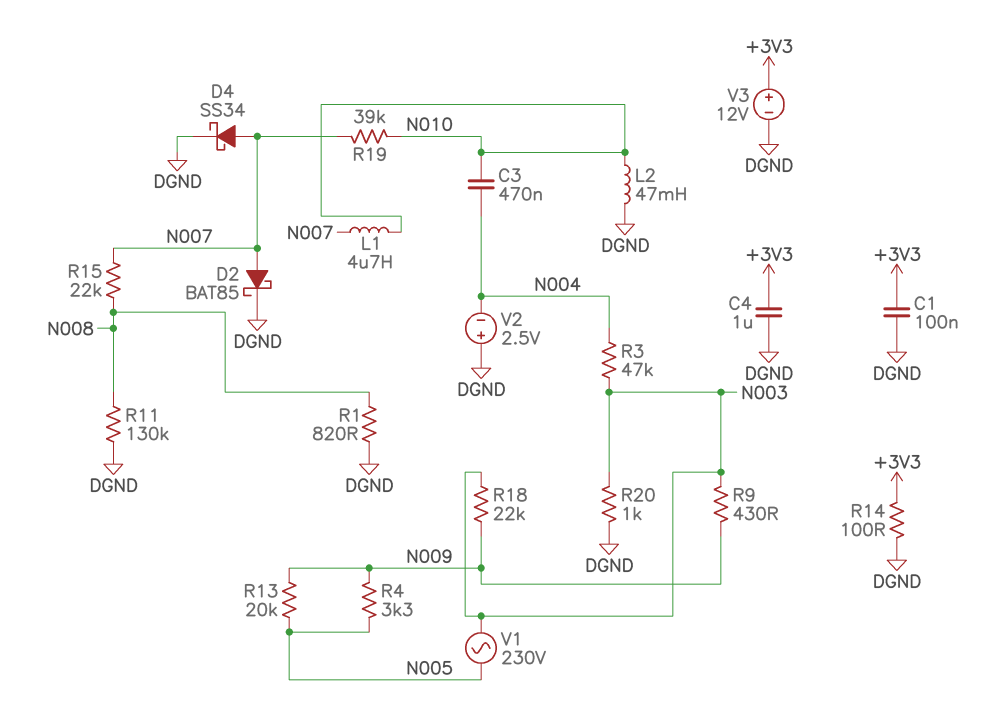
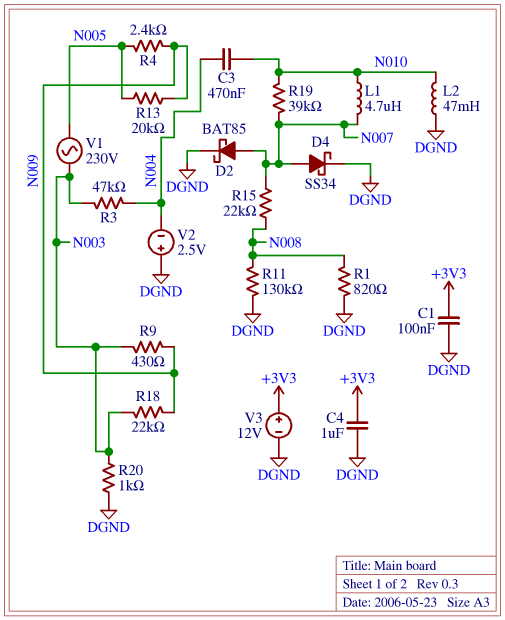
R4: 3.3k (N005, N009) -> 2.4k (N005, N009)
R14: 100 (+3V3, DGND) -> none

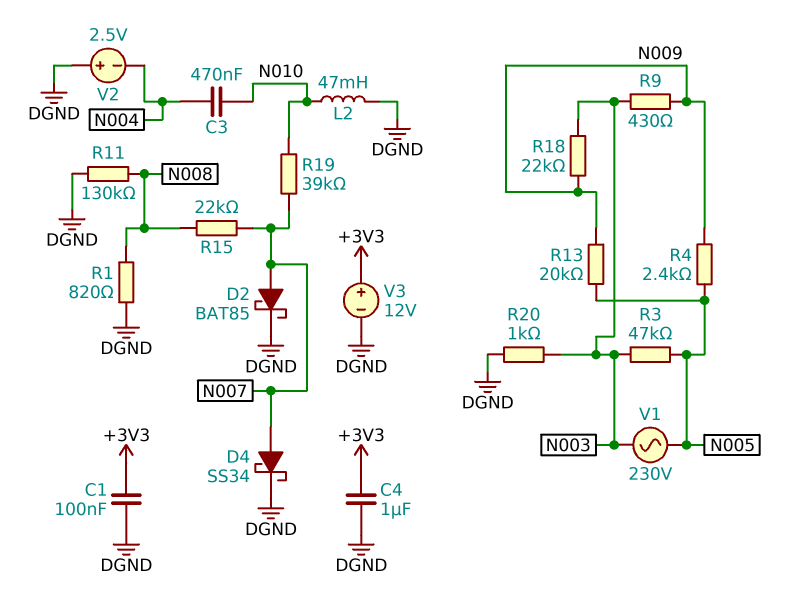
L1: 4.7uH (N007, N010) -> none
R3: 47k (N003, N004) -> 47k (N003, N005)

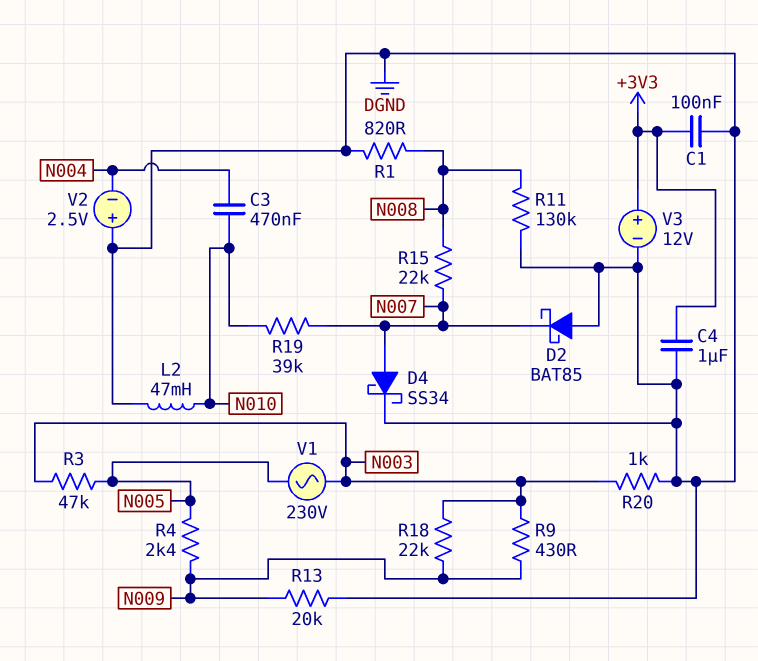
D2: schottky BAT85 (A N007, K DGND) -> schottky BAT85 (A DGND, K N007)
R13: 20k (N005, N009) -> 20k (DGND, N009)

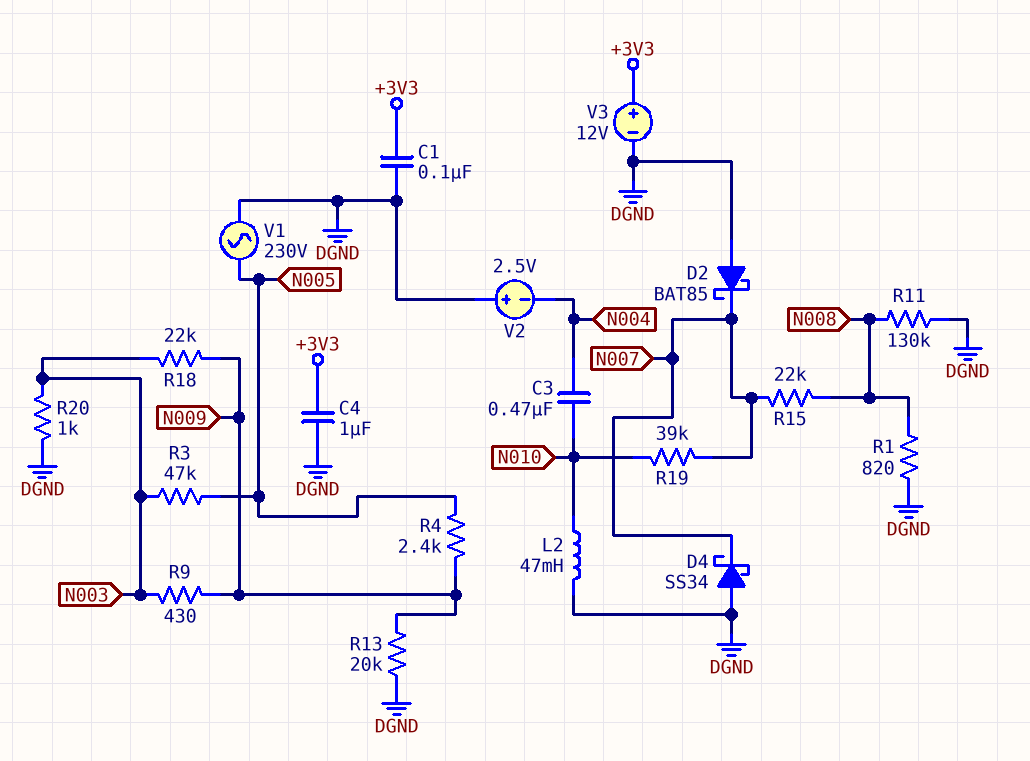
D4: schottky SS34 (A N007, K DGND) -> schottky SS34 (A DGND, K N007)
V1: AC 230V (N003, N005) -> AC 230V (DGND, N005)

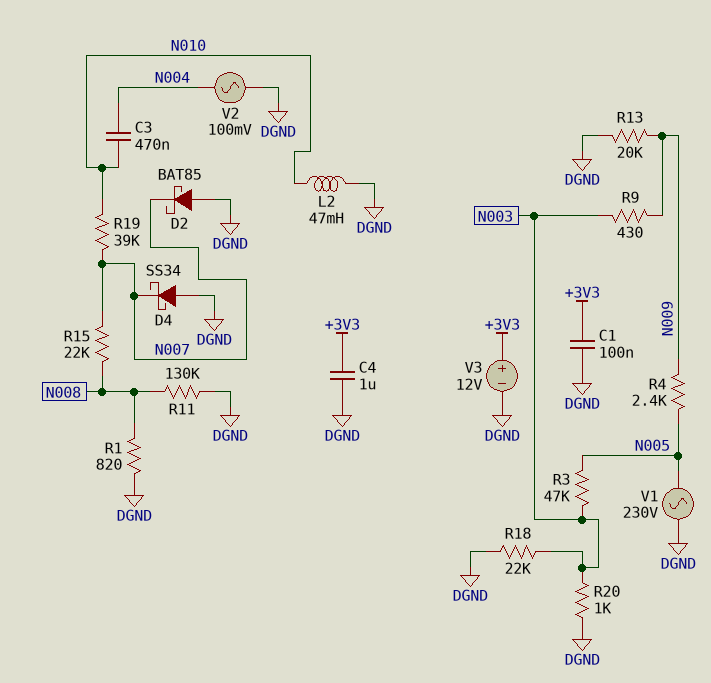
R18: 22k (N003, N009) -> 22k (DGND, N003)
V2: 2.5V (plus DGND, minus N004) -> AC 100mV (DGND, N004)

